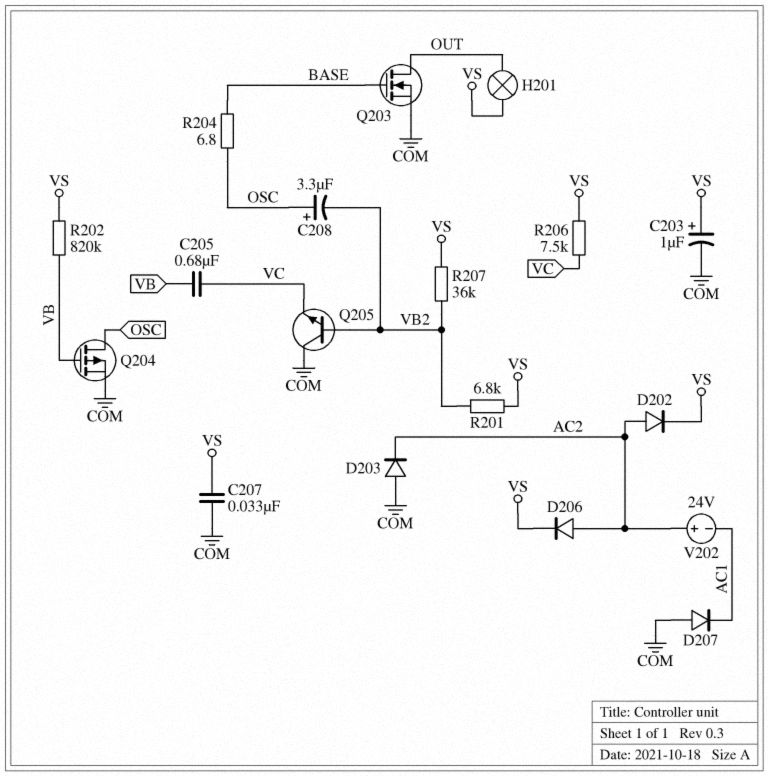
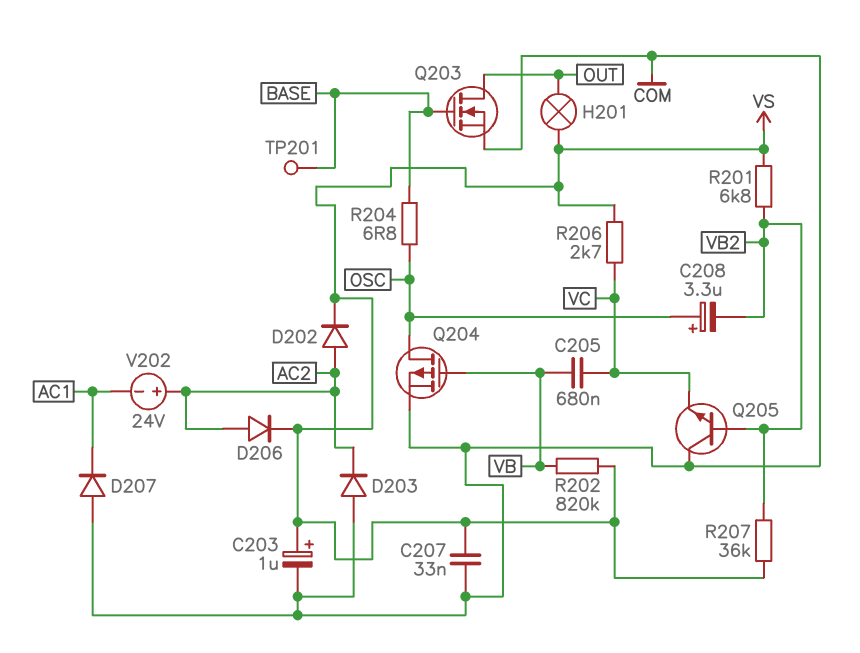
R206: 7.5k (VC, VS) -> 2.7k (VC, VS)
TP201: none -> test point (BASE)

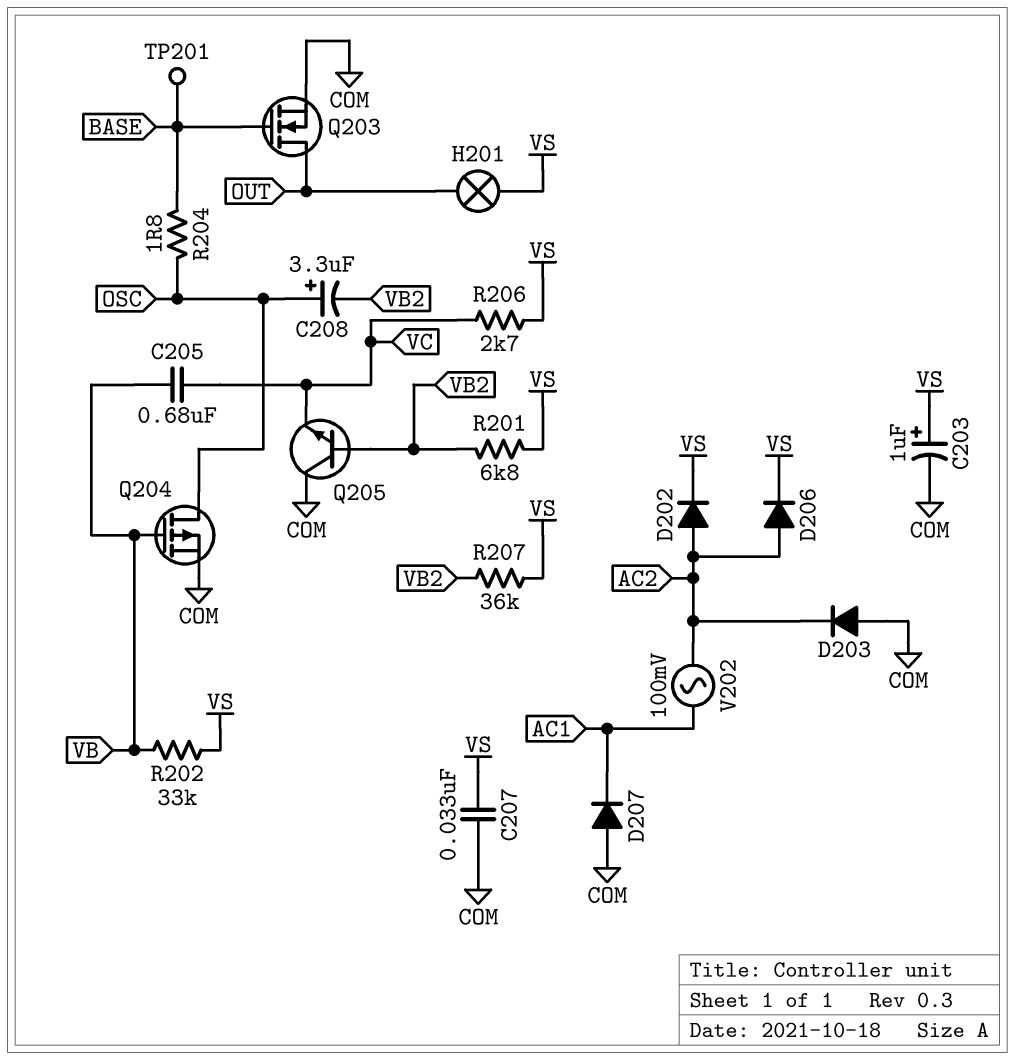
R202: 820k (VB, VS) -> 33k (VB, VS)
R204: 6.8 (BASE, OSC) -> 1.8 (BASE, OSC)
V202: 24V (plus AC2, minus AC1) -> AC 100mV (AC1, AC2)

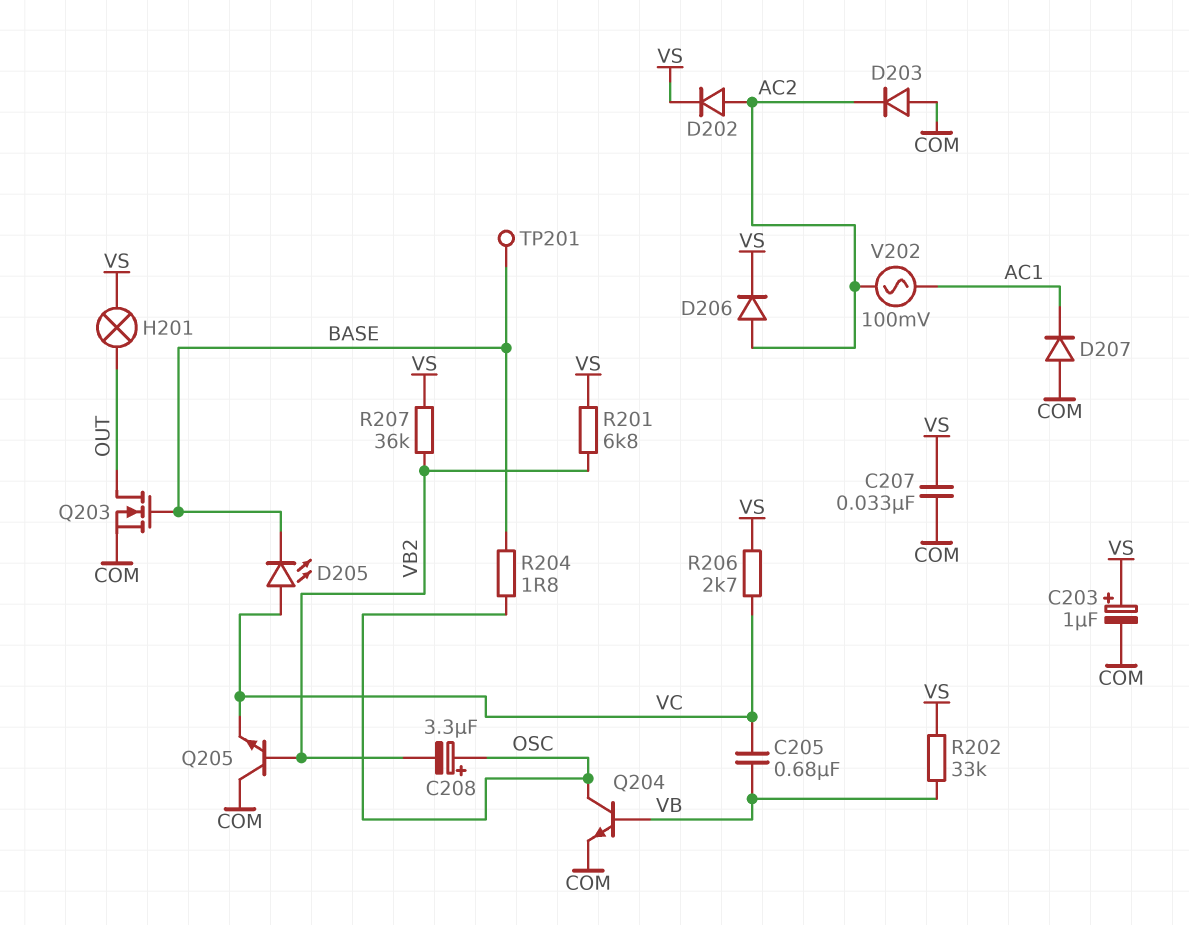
D205: none -> LED (A VC, K BASE)
Q204: PMOS (G VB, D OSC, S COM) -> NPN (B VB, C OSC, E COM)

